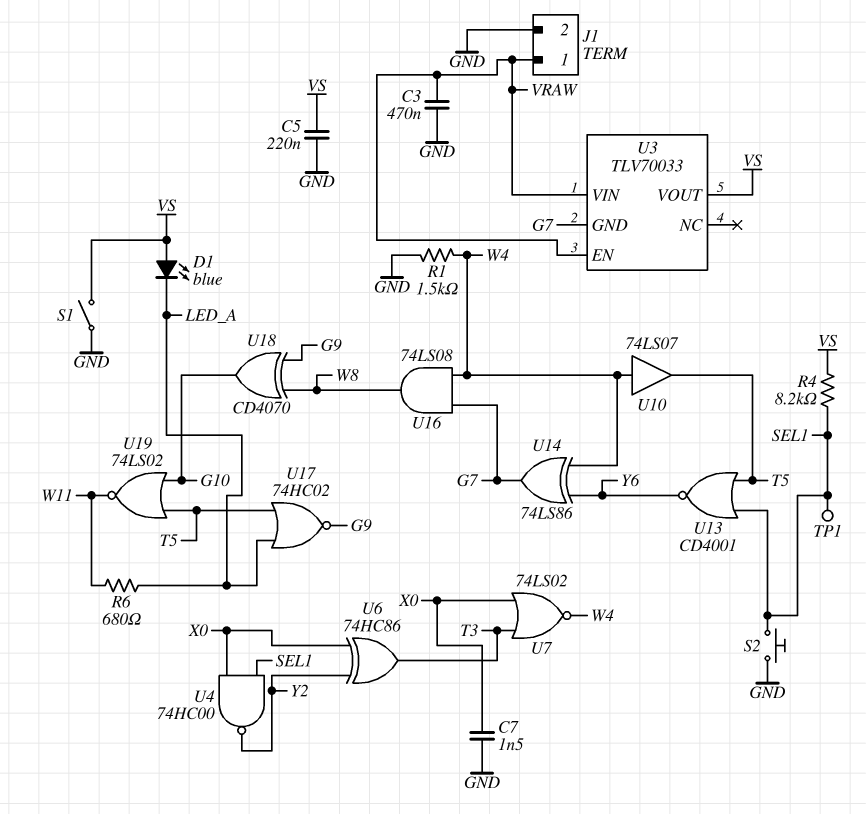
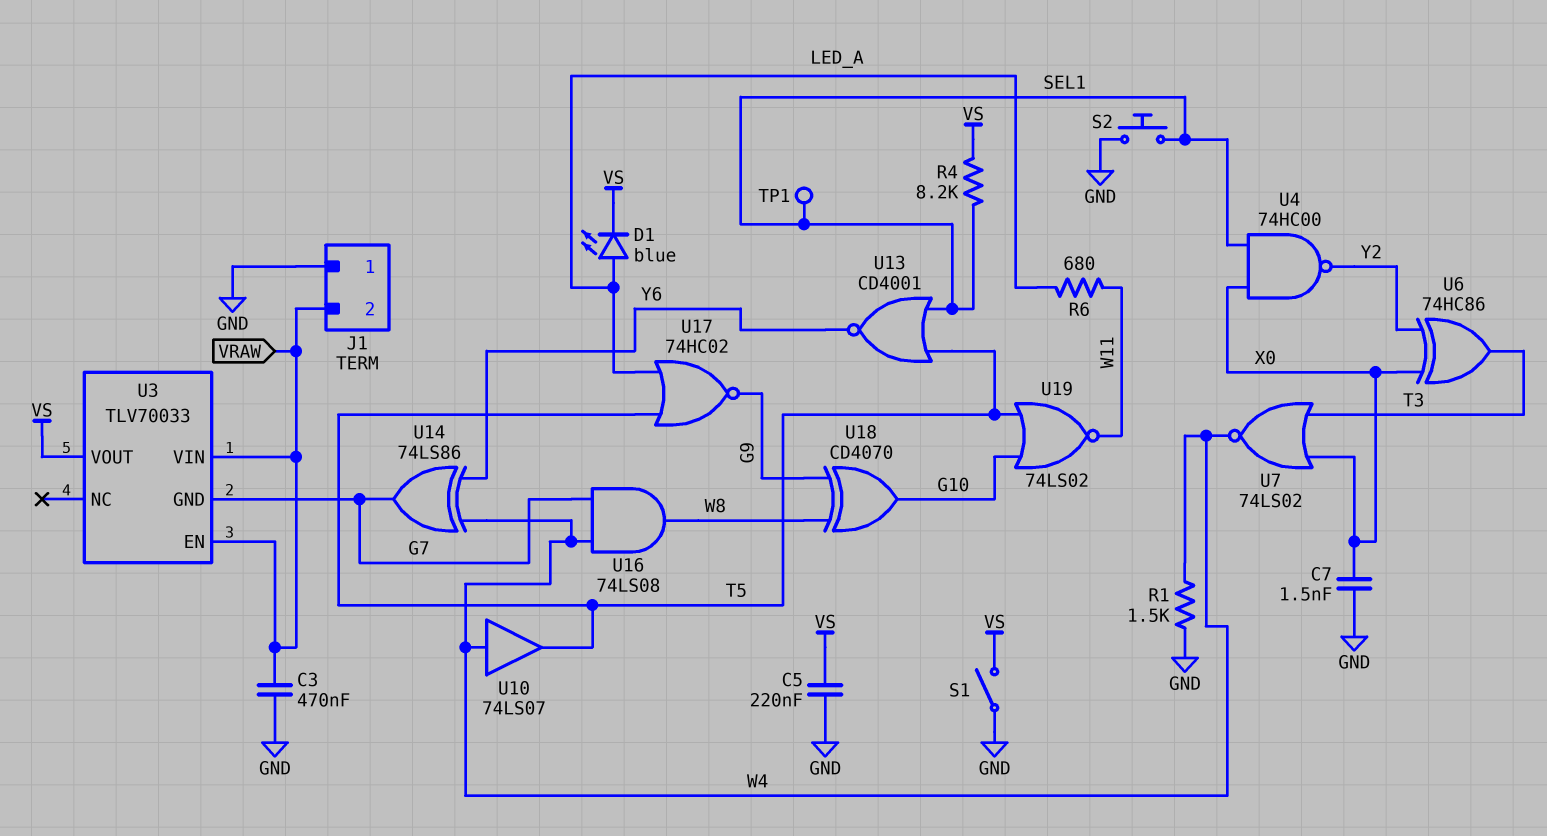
D1: LED blue (A VS, K LED_A) -> LED blue (A LED_A, K VS)
J1 pin 1: VRAW -> GND
J1 pin 2: GND -> VRAW

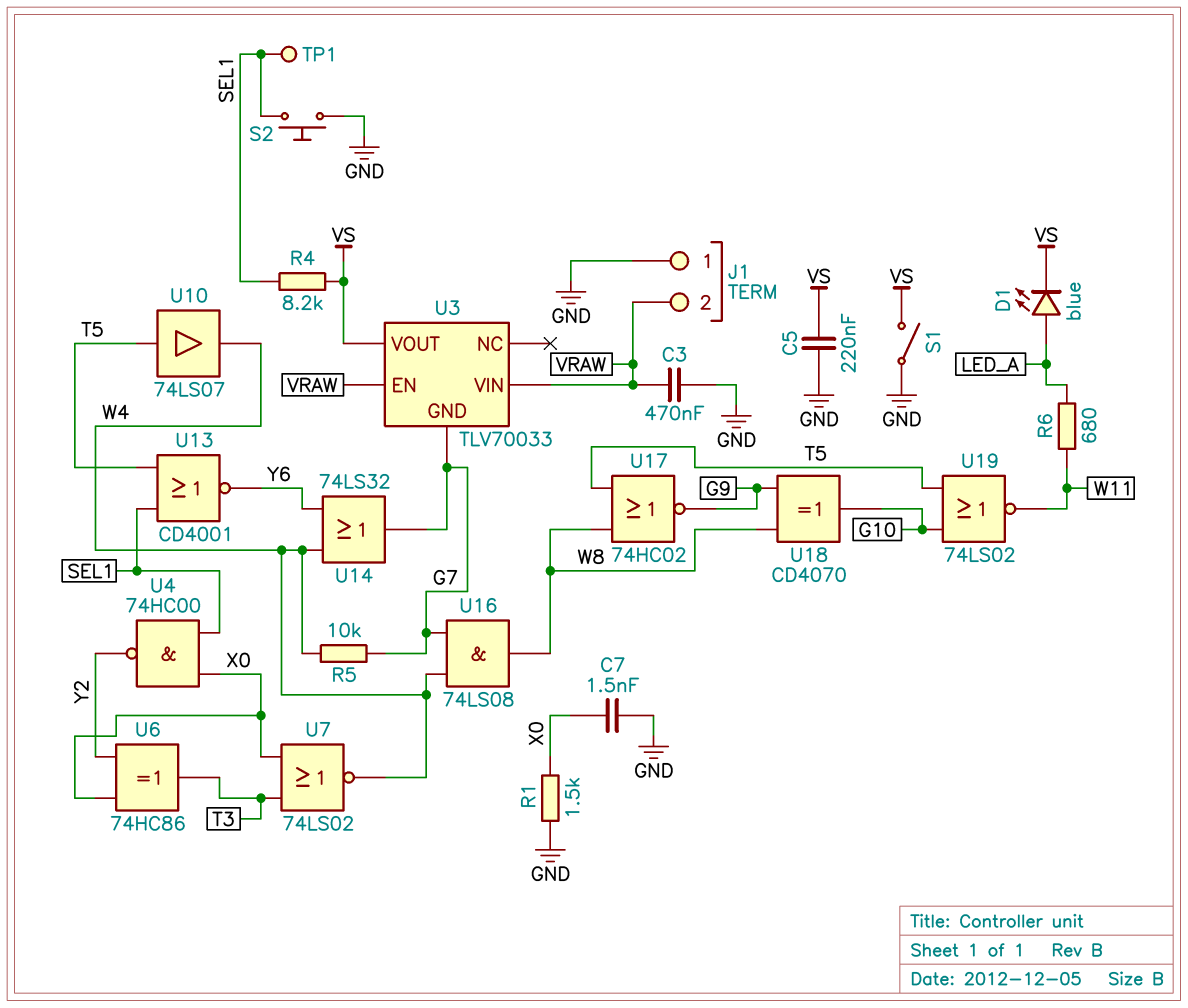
R1: 1.5k (GND, W4) -> 1.5k (GND, X0)
R5: none -> 10k (G7, W4)
U10: buffer 74LS07 (in W4, out T5) -> buffer 74LS07 (in T5, out W4)
U14: XOR 74LS86 (in W4, in Y6, out G7) -> OR 74LS32 (in W4, in Y6, out G7)
U17: NOR 74HC02 (in LED_A, in T5, out G9) -> NOR 74HC02 (in T5, in W8, out G9)

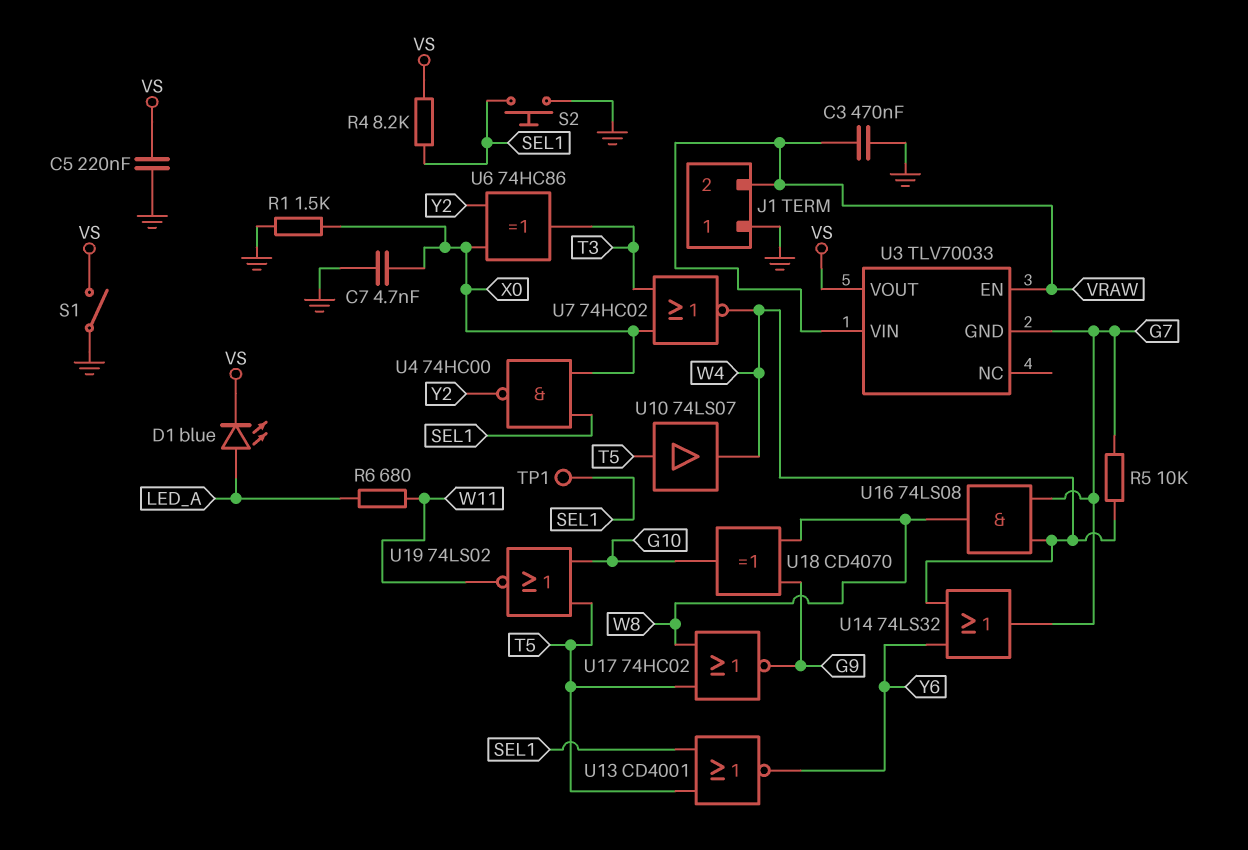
C7: 1.5nF (GND, X0) -> 4.7nF (GND, X0)
U7: NOR 74LS02 (in T3, in X0, out W4) -> NOR 74HC02 (in T3, in X0, out W4)

